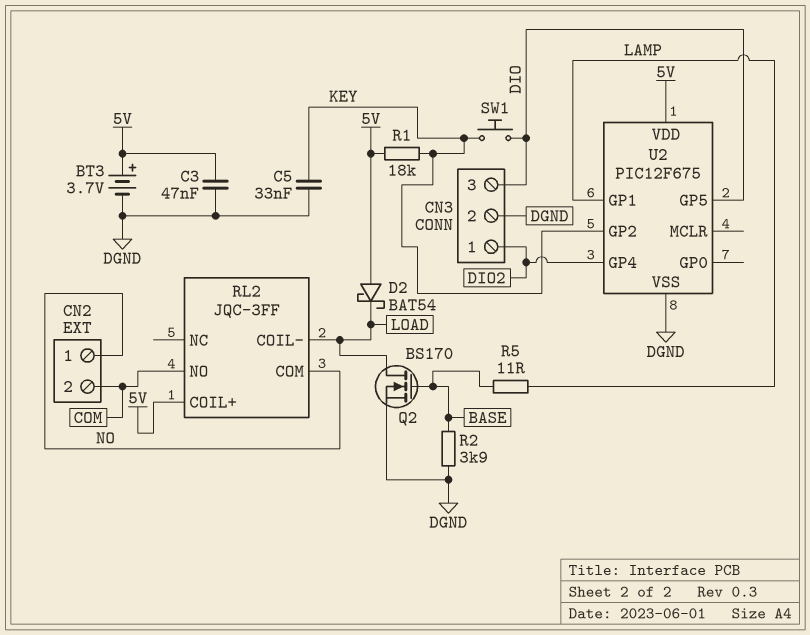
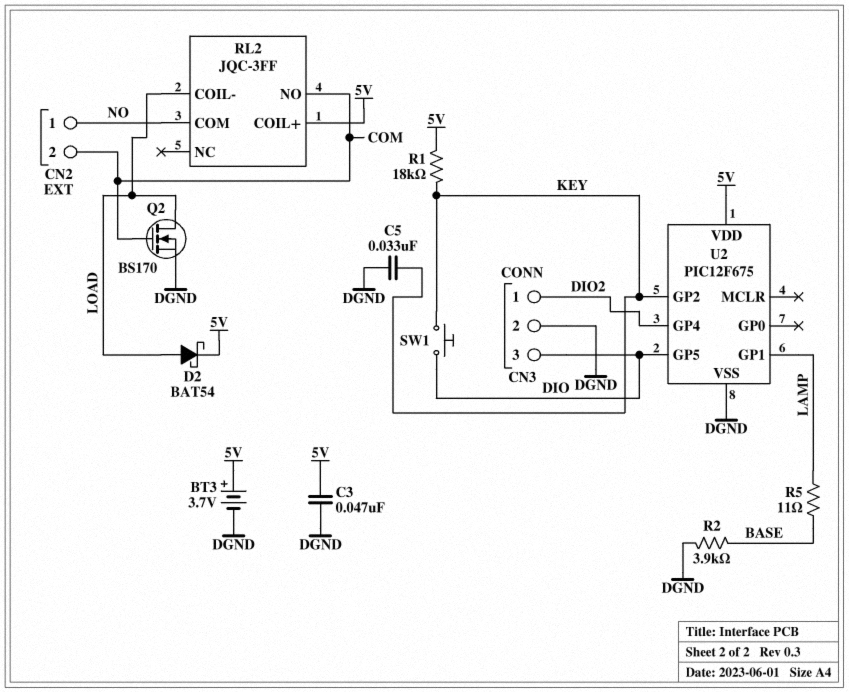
D2: schottky BAT54 (A 5V, K LOAD) -> schottky BAT54 (A LOAD, K 5V)
Q2: NMOS BS170 (G BASE, D LOAD, S DGND) -> NMOS BS170 (G COM, D LOAD, S DGND)

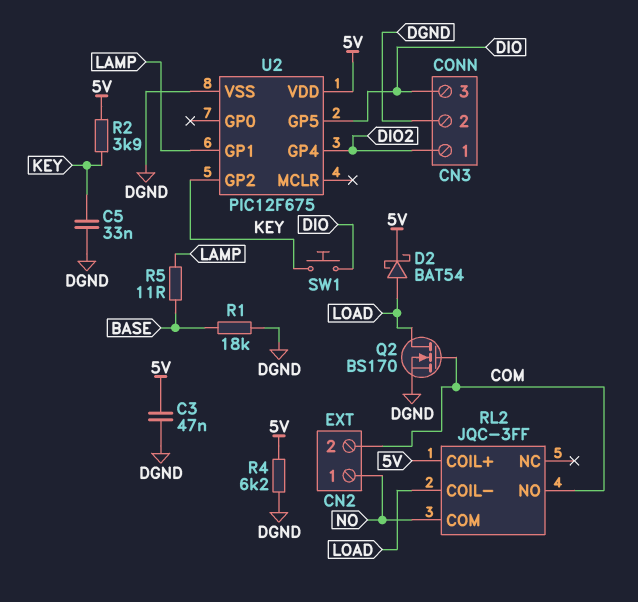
BT3: 3.7V (plus 5V, minus DGND) -> none
R1: 18k (5V, KEY) -> 18k (BASE, DGND)
R2: 3.9k (BASE, DGND) -> 3.9k (5V, KEY)
R4: none -> 6.2k (5V, DGND)

